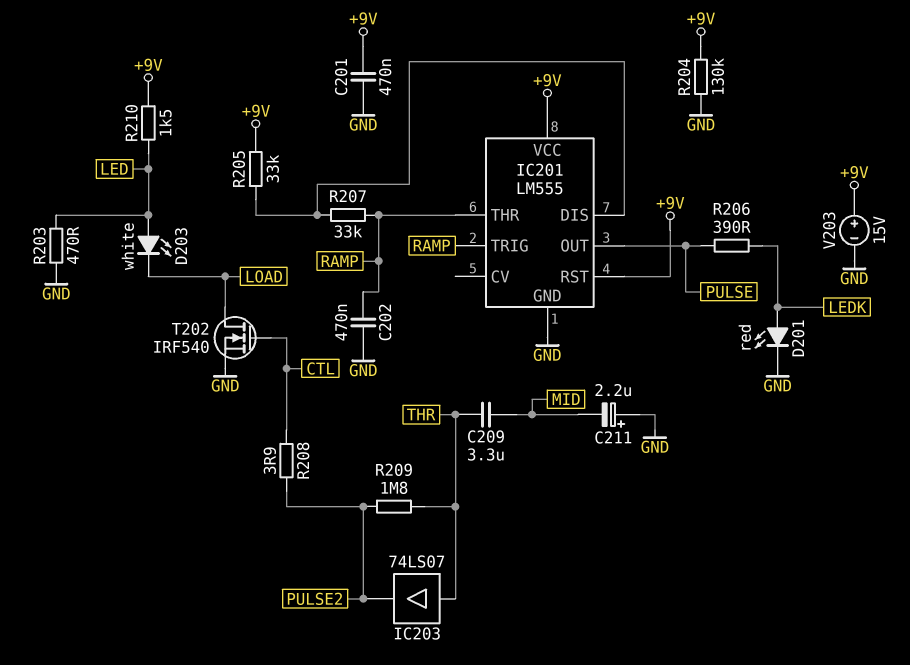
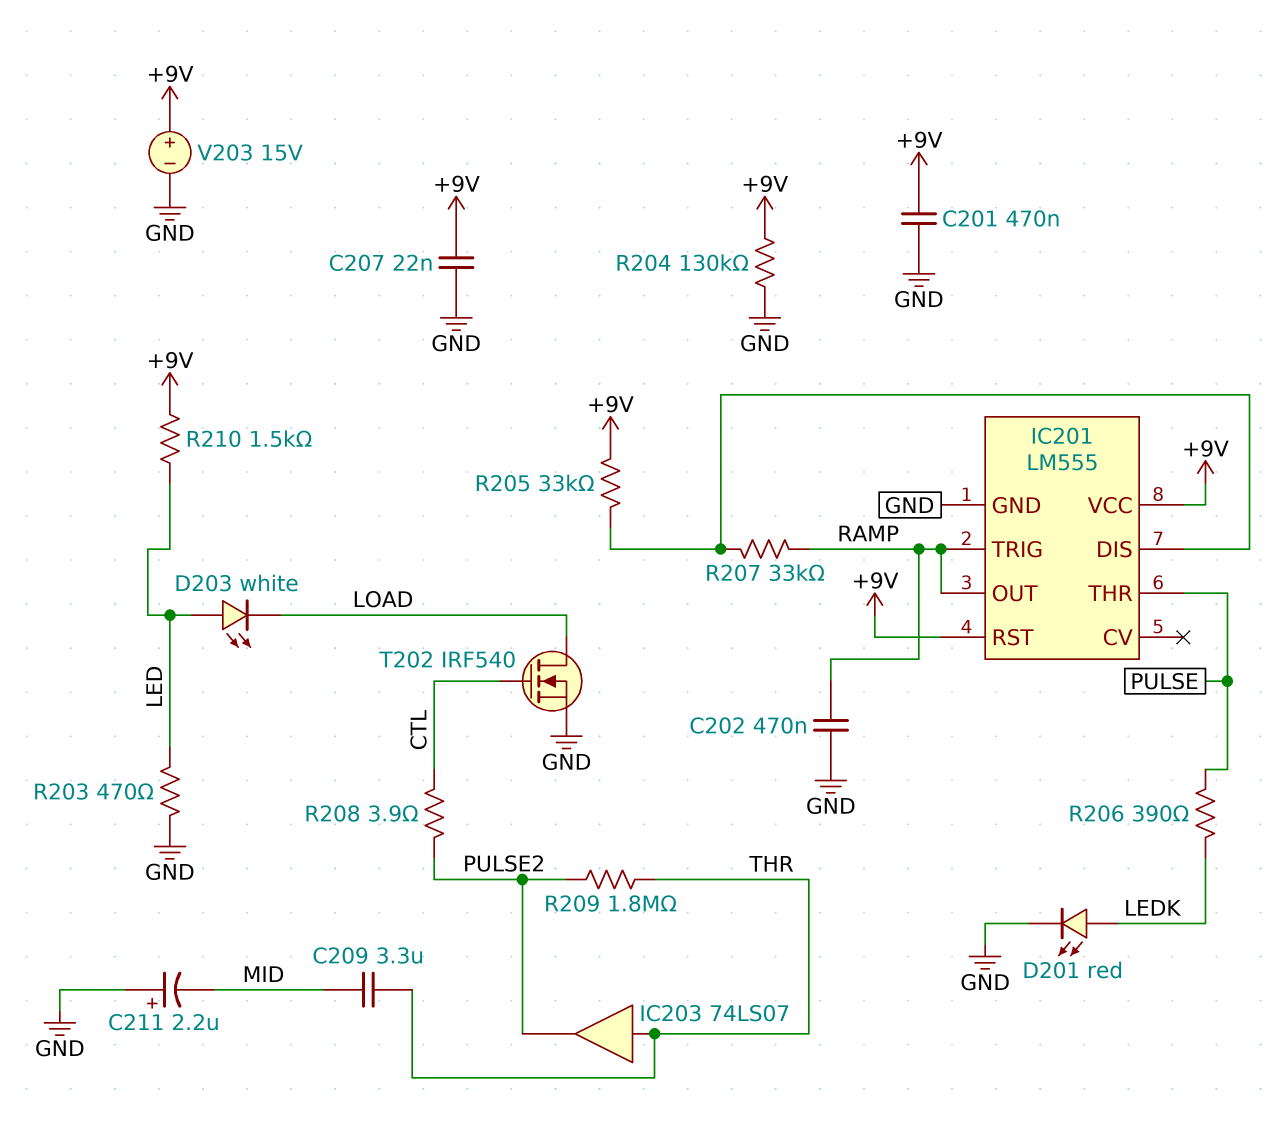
C207: none -> 22nF (+9V, GND)
IC201 pin OUT: PULSE -> RAMP
IC201 pin THR: RAMP -> PULSE

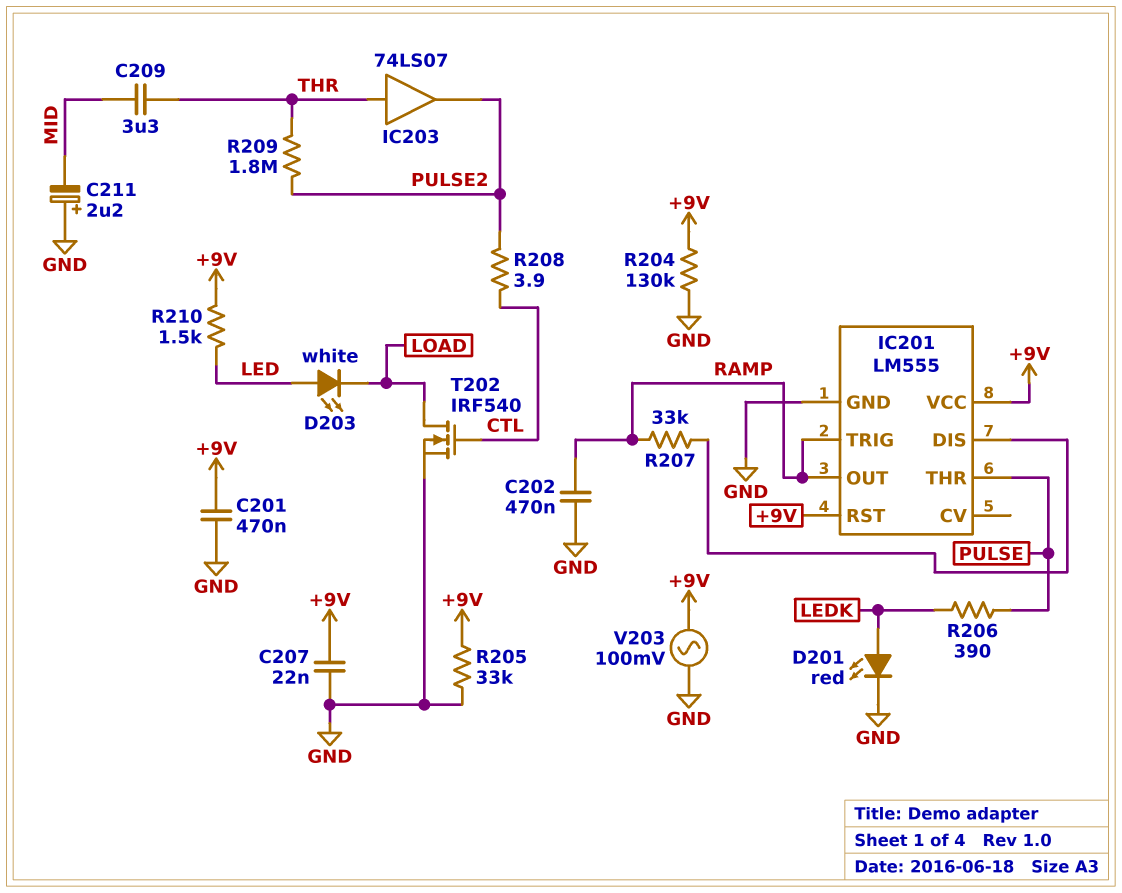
R203: 470 (GND, LED) -> none
R205: 33k (+9V, IC201/DIS) -> 33k (+9V, GND)
V203: 15V (plus +9V, minus GND) -> AC 100mV (+9V, GND)

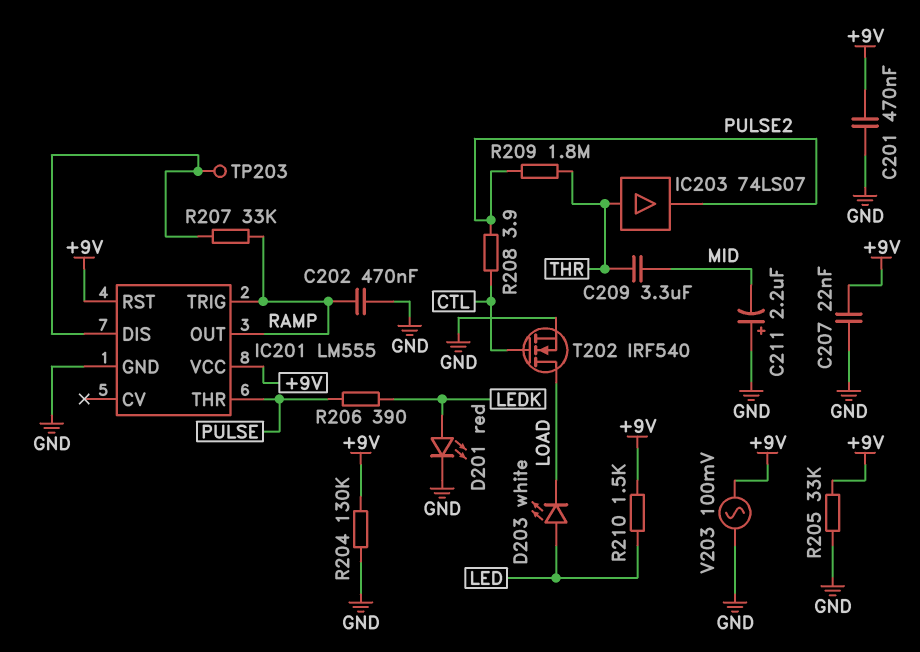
TP203: none -> test point (IC201/DIS)

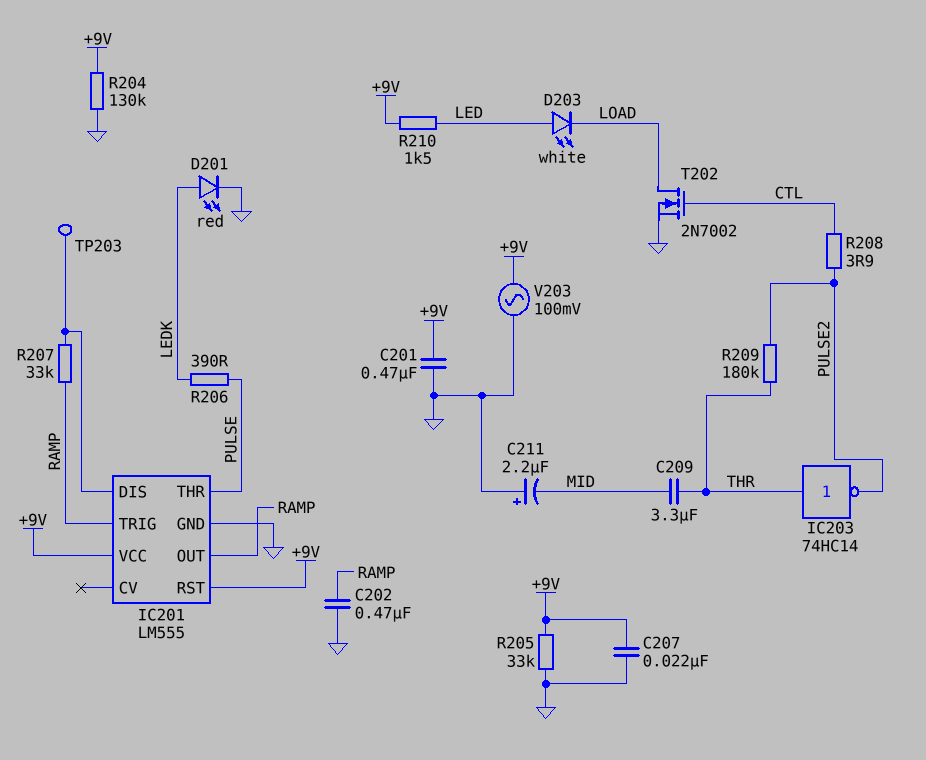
IC203: buffer 74LS07 (in THR, out PULSE2) -> NOT 74HC14 (in THR, out PULSE2)
R209: 1.8M (PULSE2, THR) -> 180k (PULSE2, THR)
T202: NMOS IRF540 (G CTL, D LOAD, S GND) -> NMOS 2N7002 (G CTL, D LOAD, S GND)

